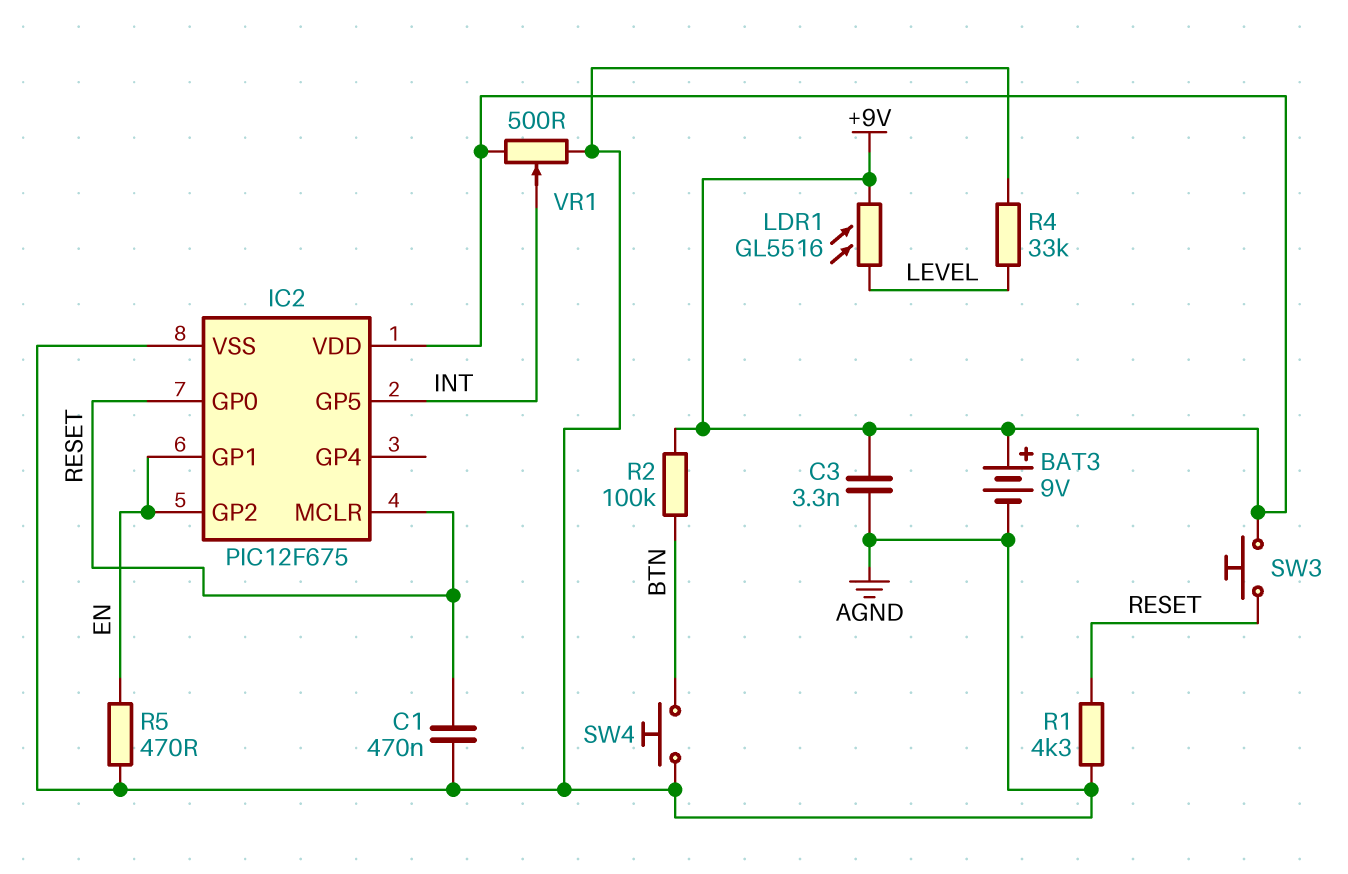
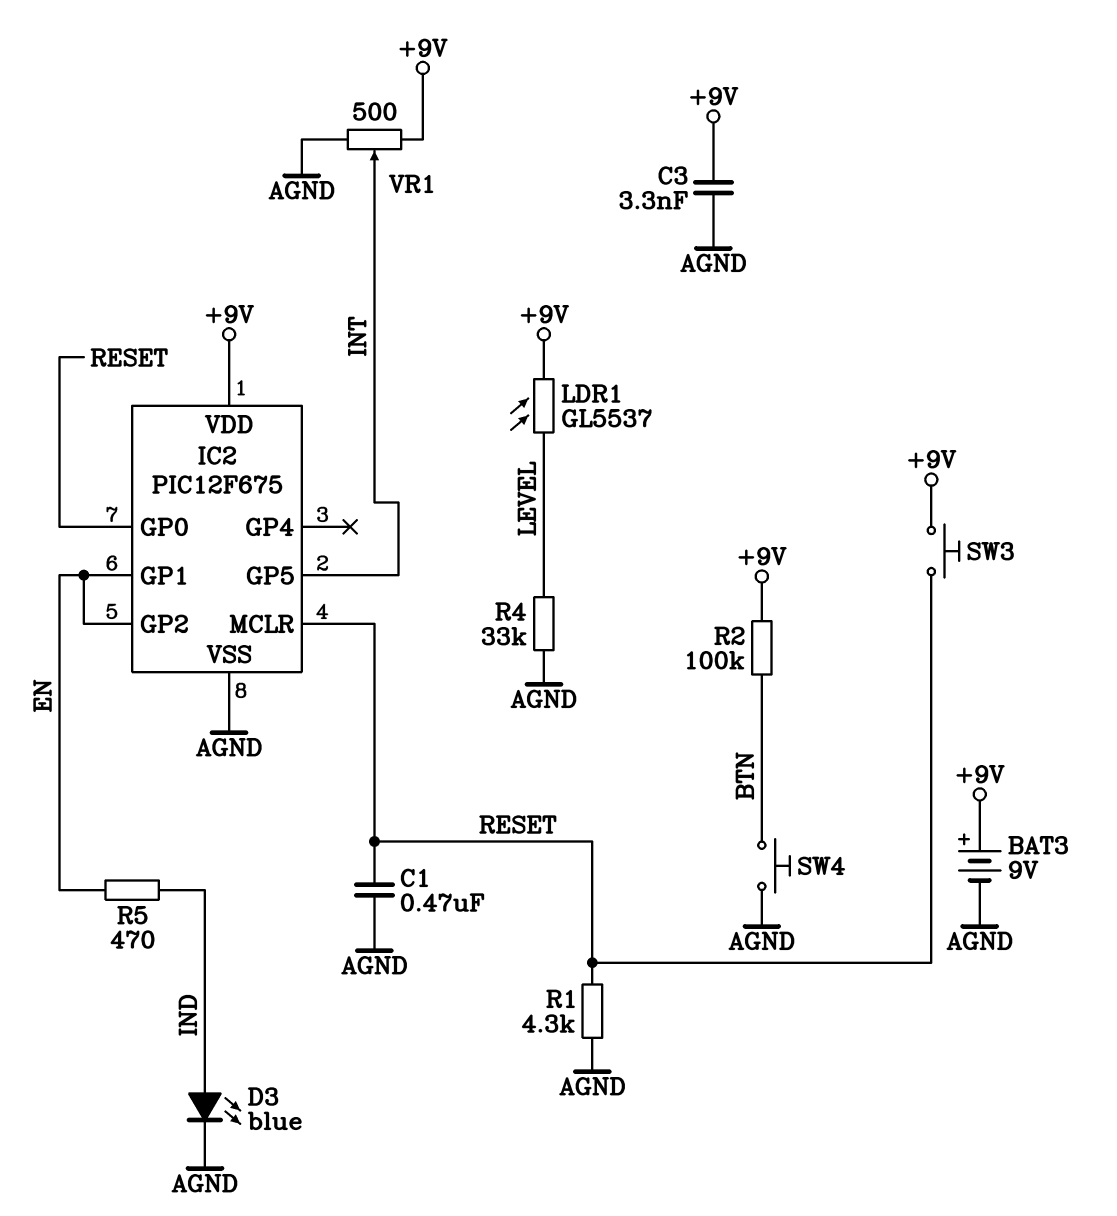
D3: none -> LED blue (A IND, K AGND)
LDR1: GL5516 (+9V, LEVEL) -> GL5537 (+9V, LEVEL)
R5: 470 (AGND, EN) -> 470 (EN, IND)

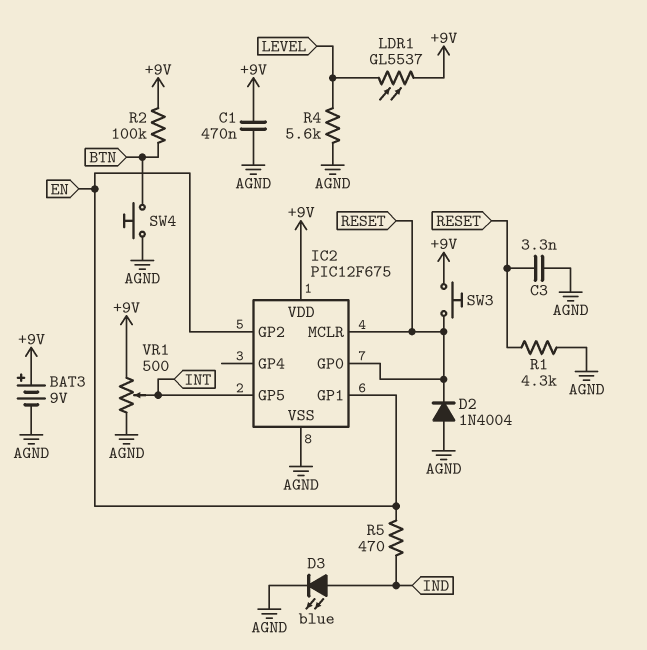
C1: 470nF (AGND, RESET) -> 470nF (+9V, AGND)
C3: 3.3nF (+9V, AGND) -> 3.3nF (AGND, RESET)
D2: none -> diode 1N4004 (A AGND, K RESET)
R4: 33k (AGND, LEVEL) -> 5.6k (AGND, LEVEL)

